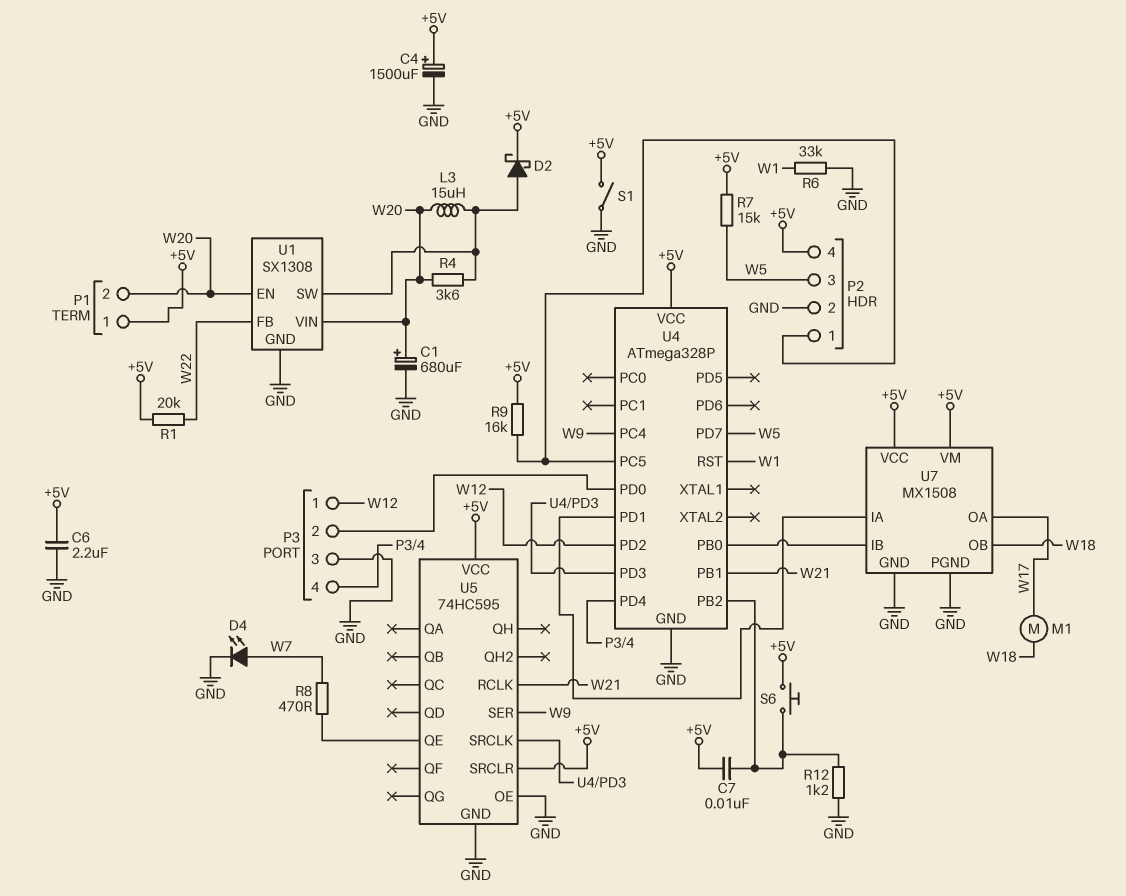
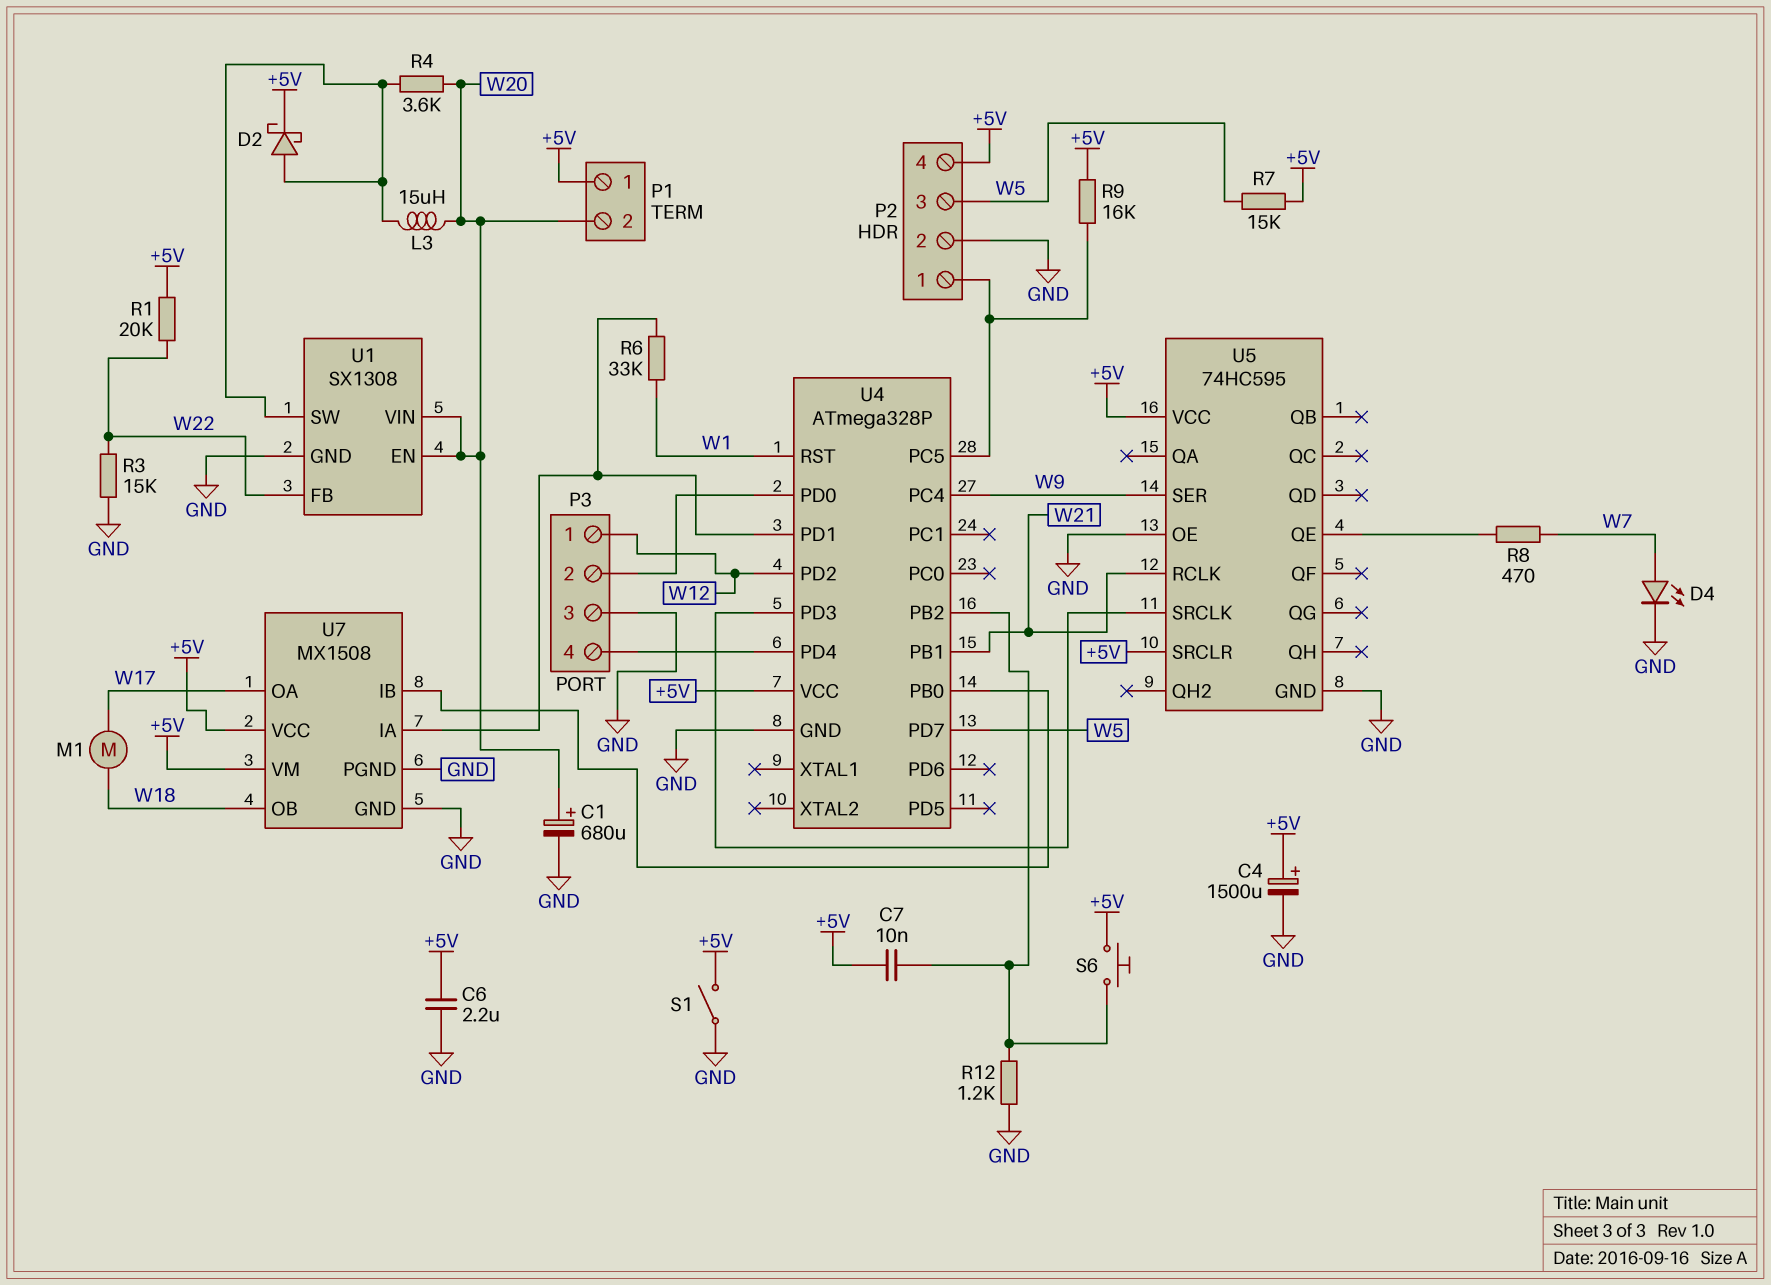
R3: none -> 15k (GND, W22)
R6: 33k (GND, W1) -> 33k (U4/PD1, W1)

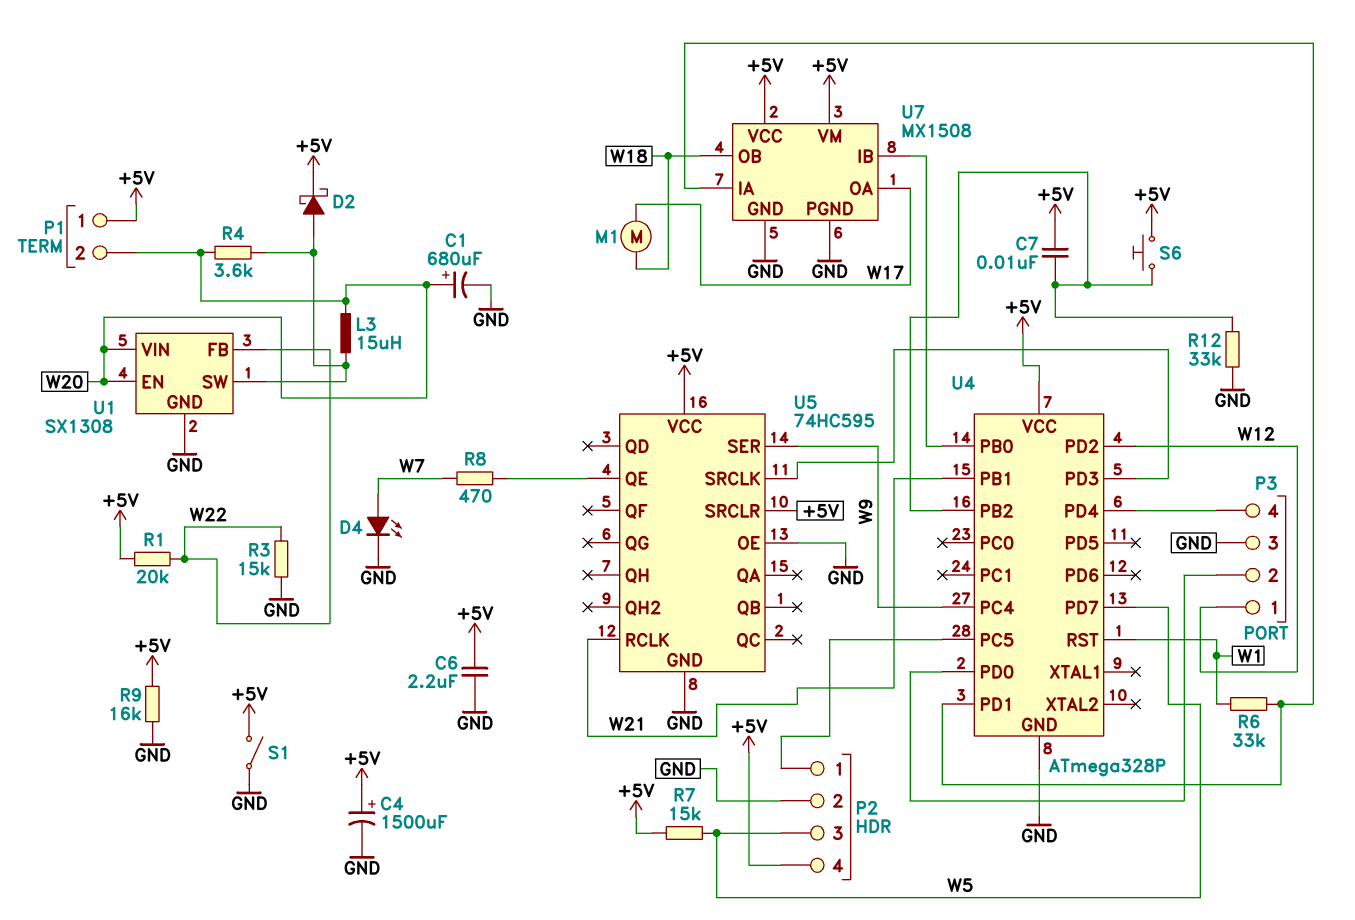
R9: 16k (+5V, P2/1) -> 16k (+5V, GND)
R12: 1.2k (GND, U4/PB2) -> 33k (GND, U4/PB2)

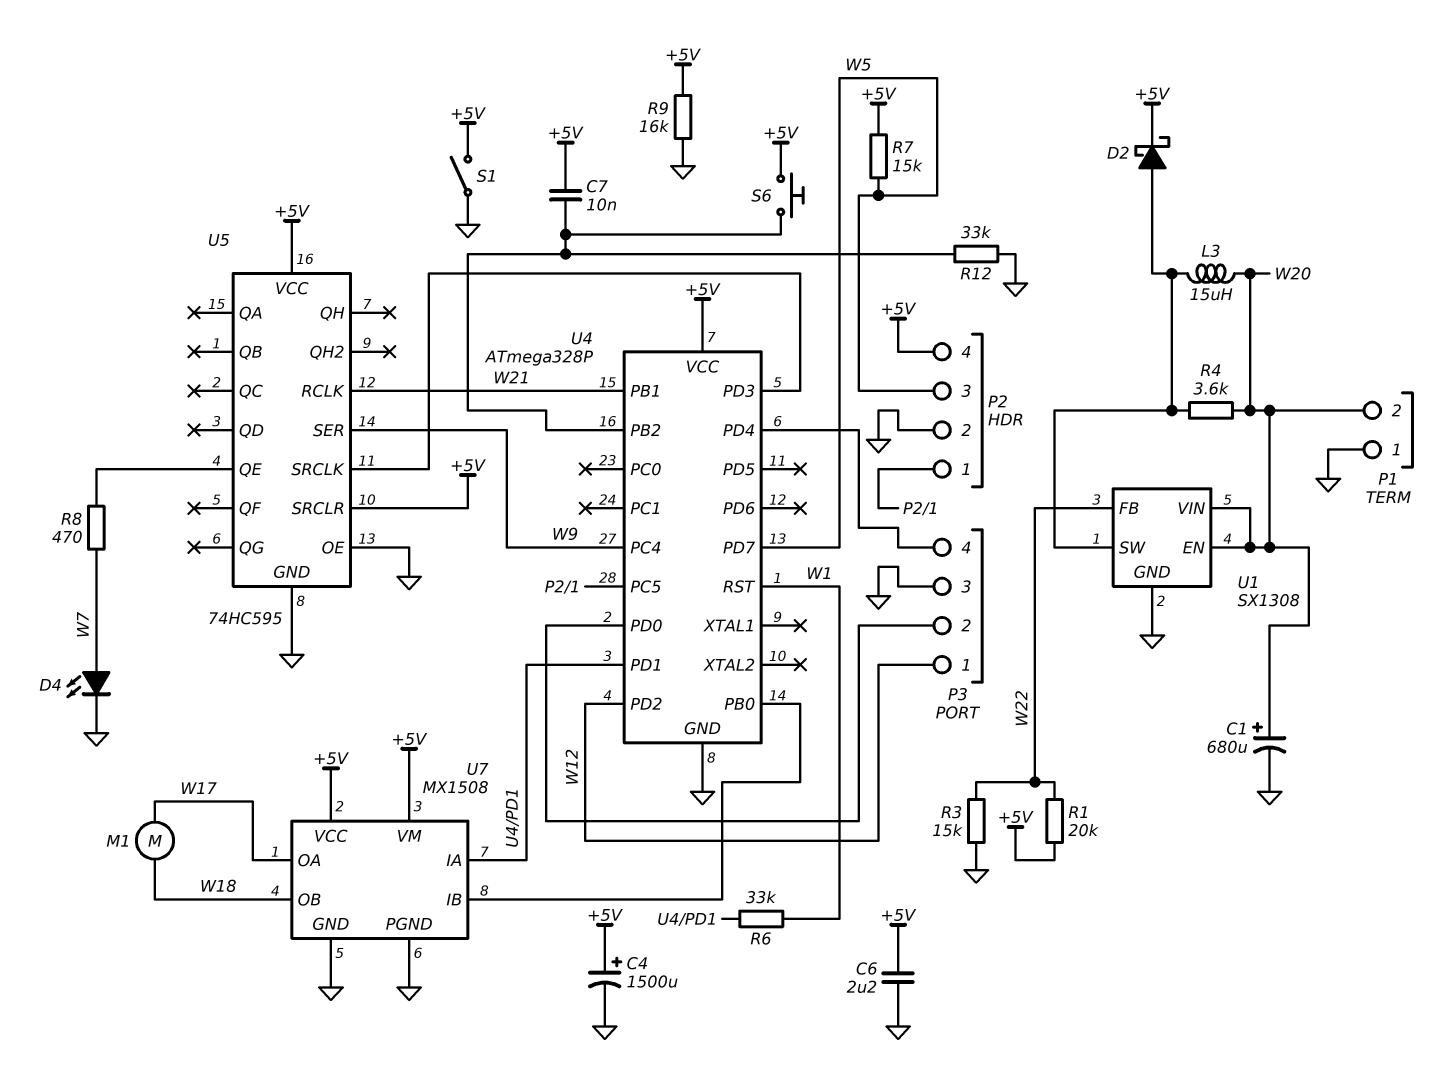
P1 pin 1: +5V -> GND

